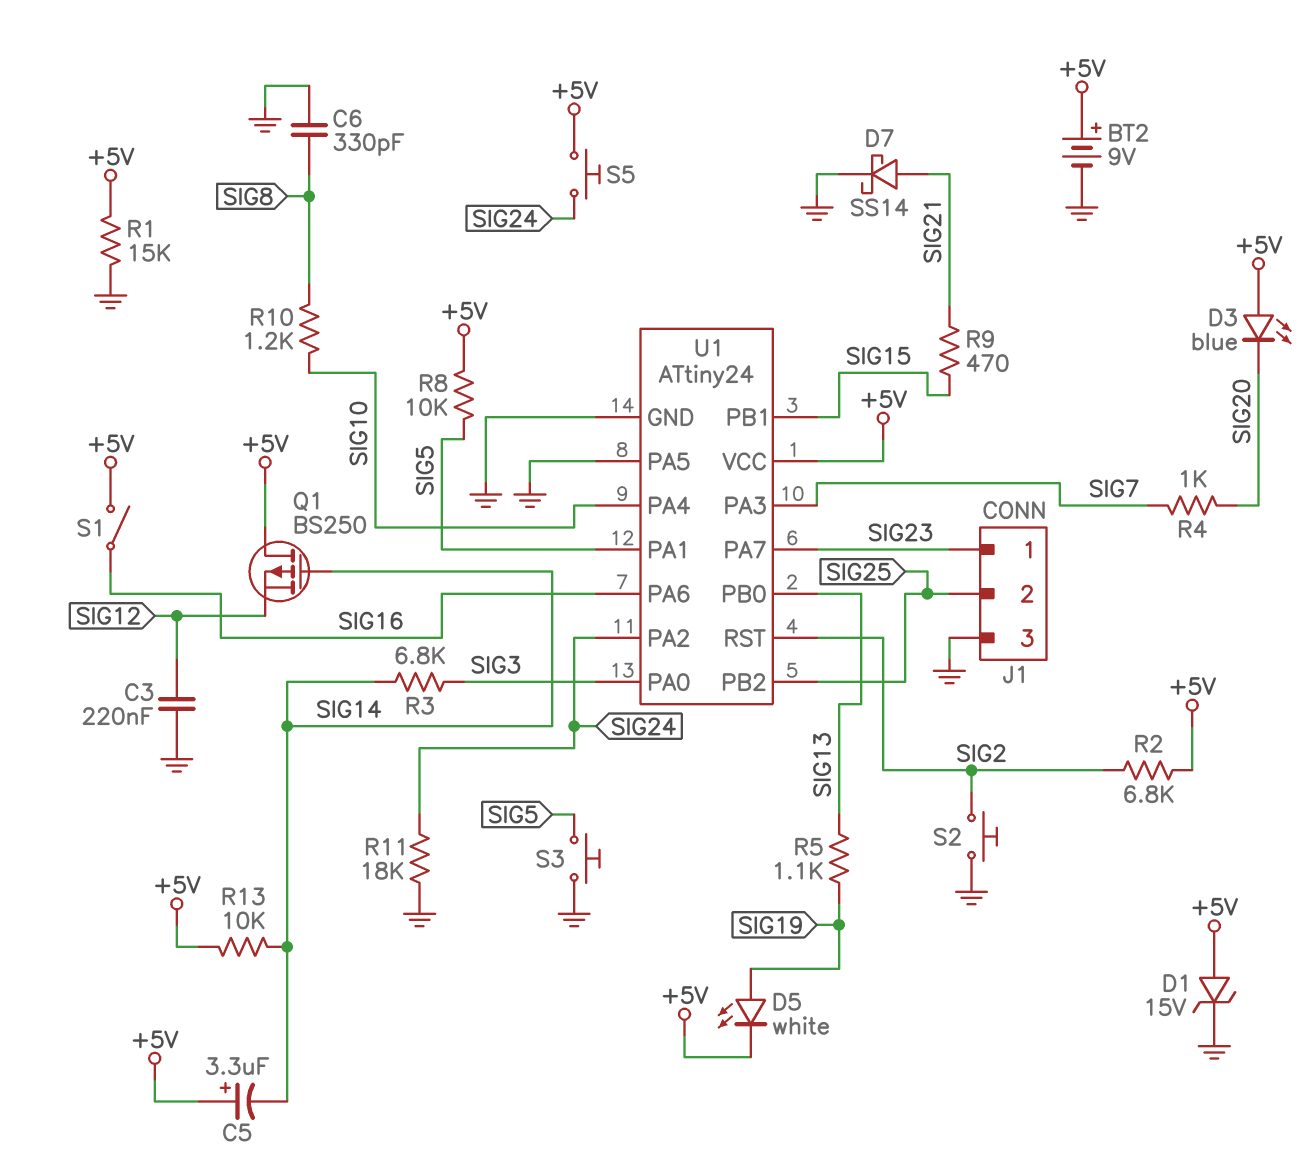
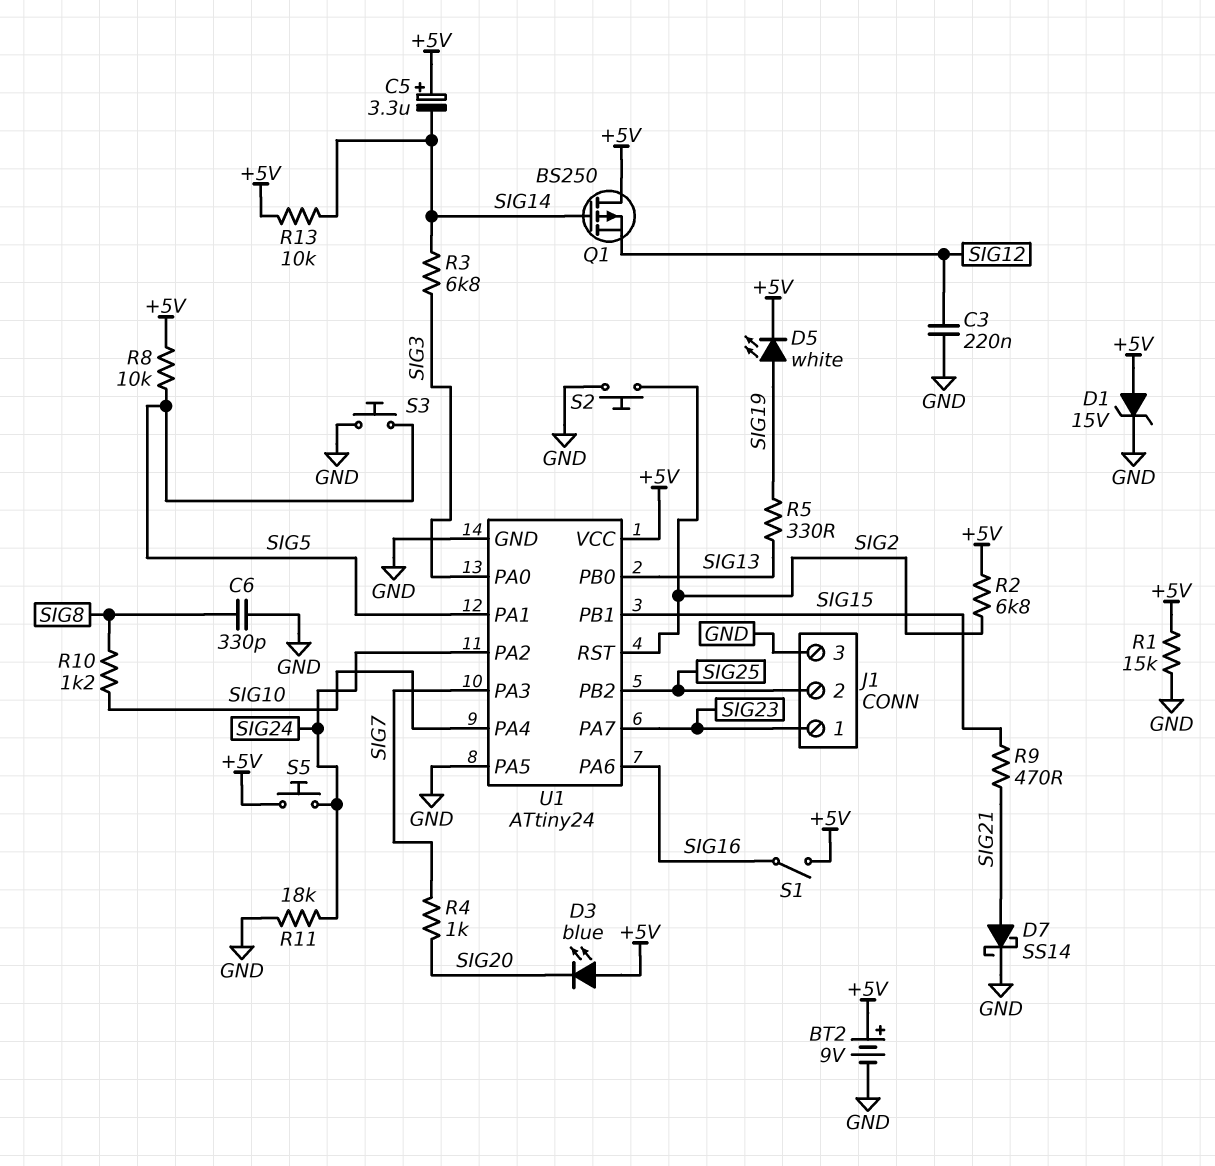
R5: 1.1k (SIG13, SIG19) -> 330 (SIG13, SIG19)

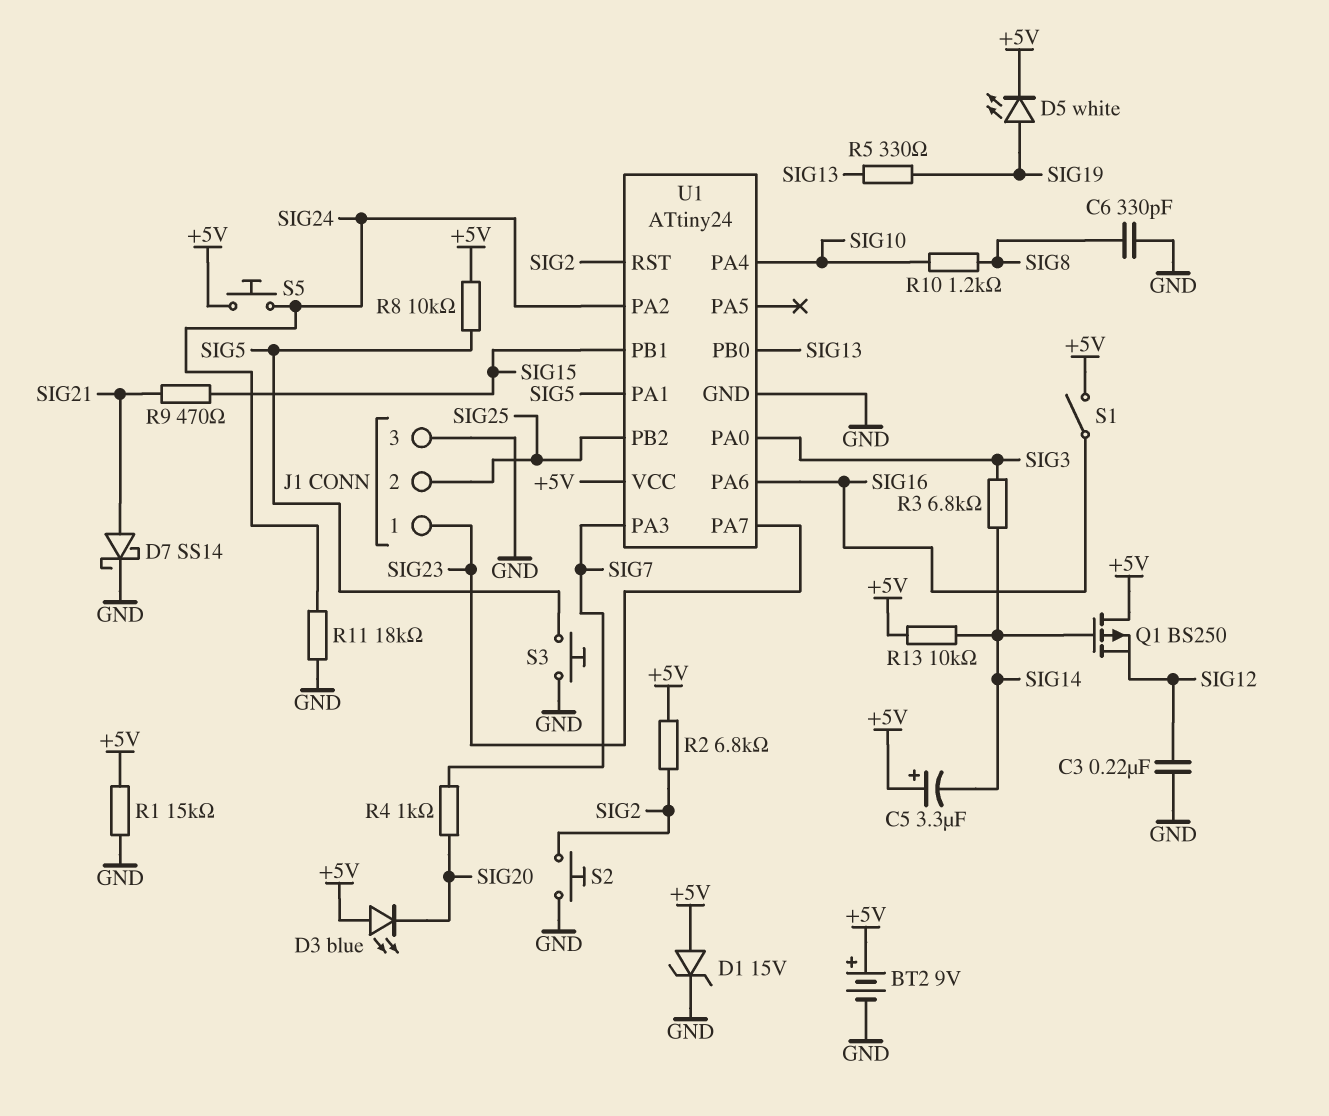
U1 pin PA5: GND -> none

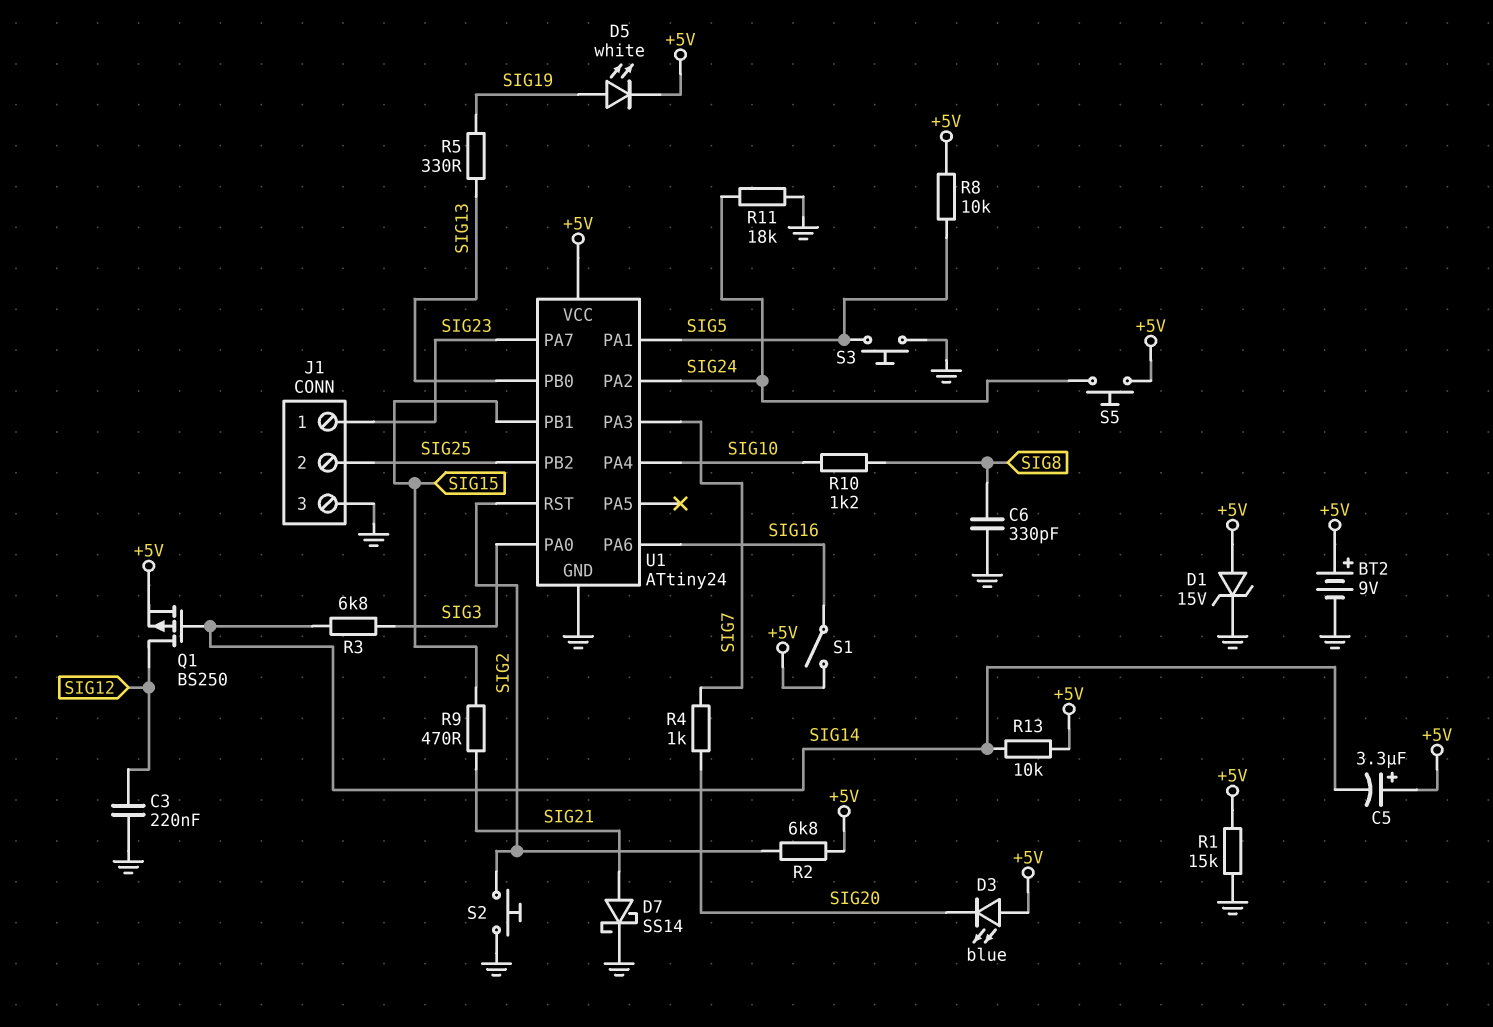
Q1: PMOS BS250 (G SIG14, D +5V, S SIG12) -> PMOS BS250 (G SIG14, D SIG12, S +5V)

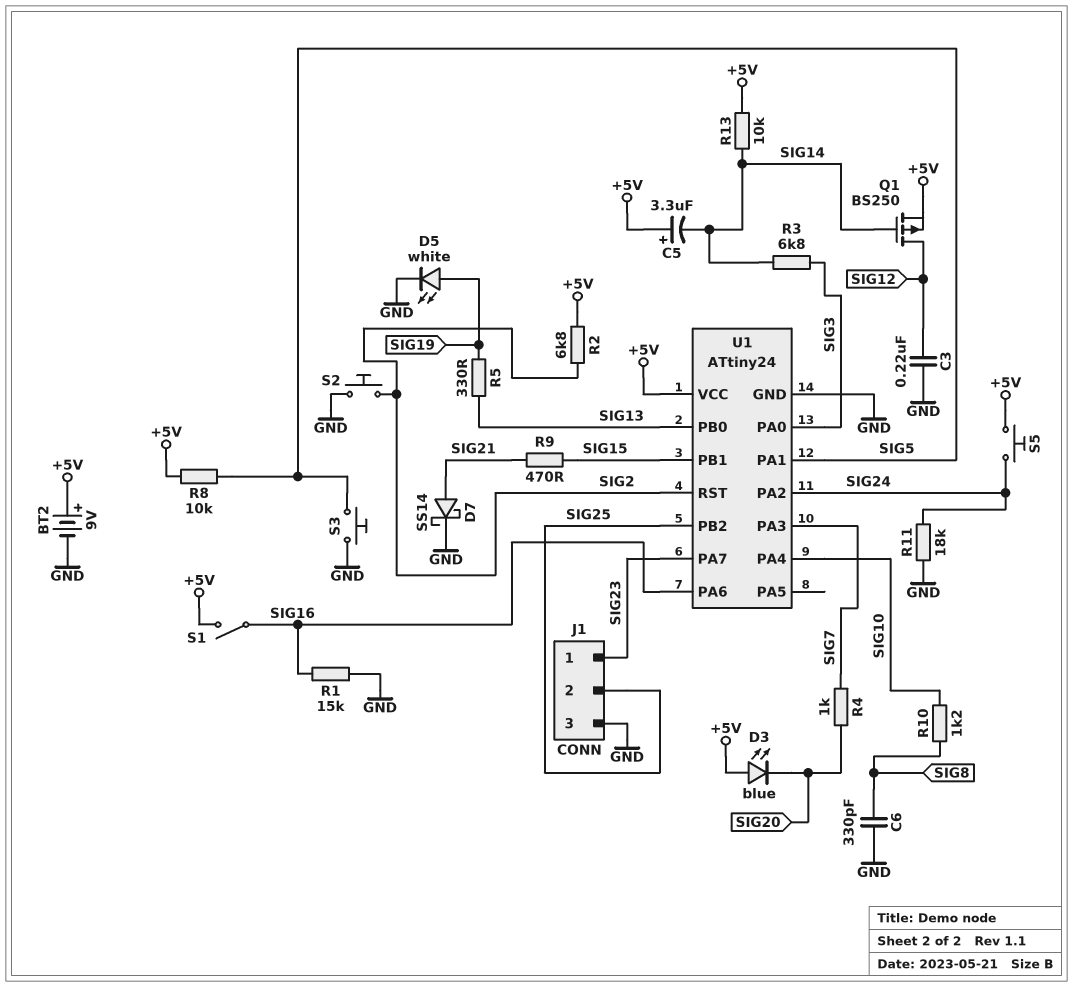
D1: zener 15V (A +5V, K GND) -> none
D5: LED white (A SIG19, K +5V) -> LED white (A SIG19, K GND)
R1: 15k (+5V, GND) -> 15k (GND, SIG16)

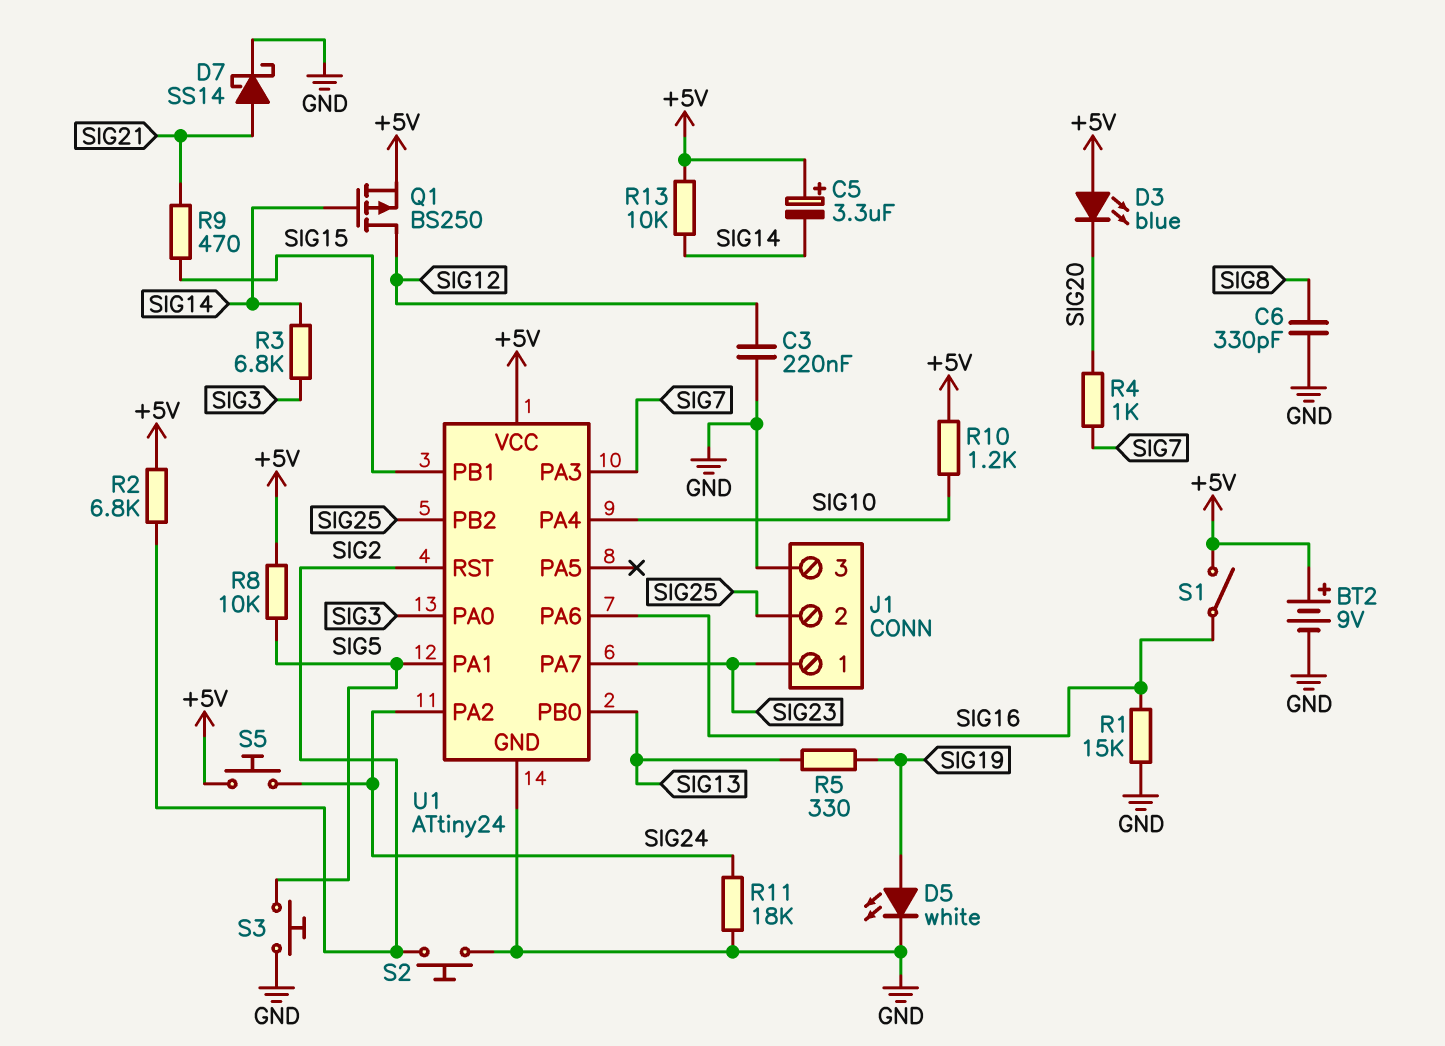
R10: 1.2k (SIG8, SIG10) -> 1.2k (+5V, SIG10)

